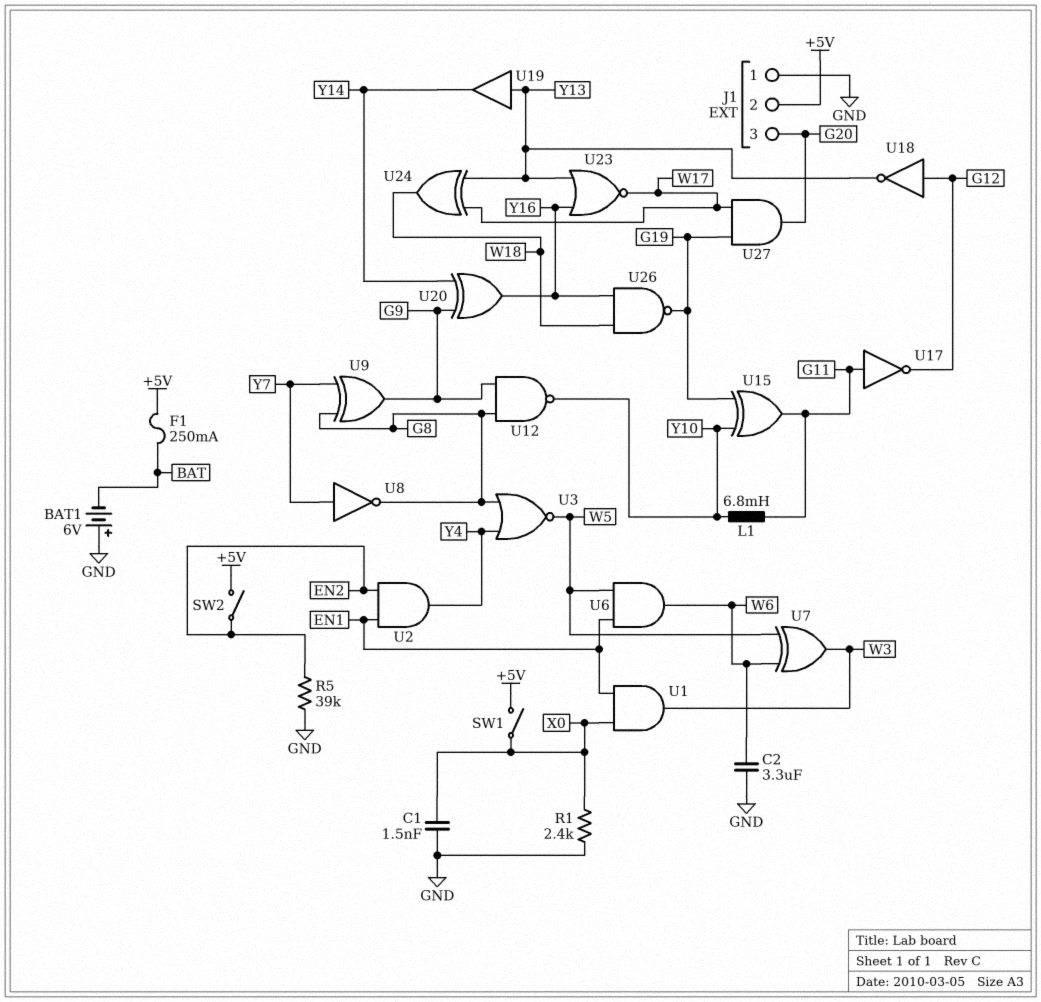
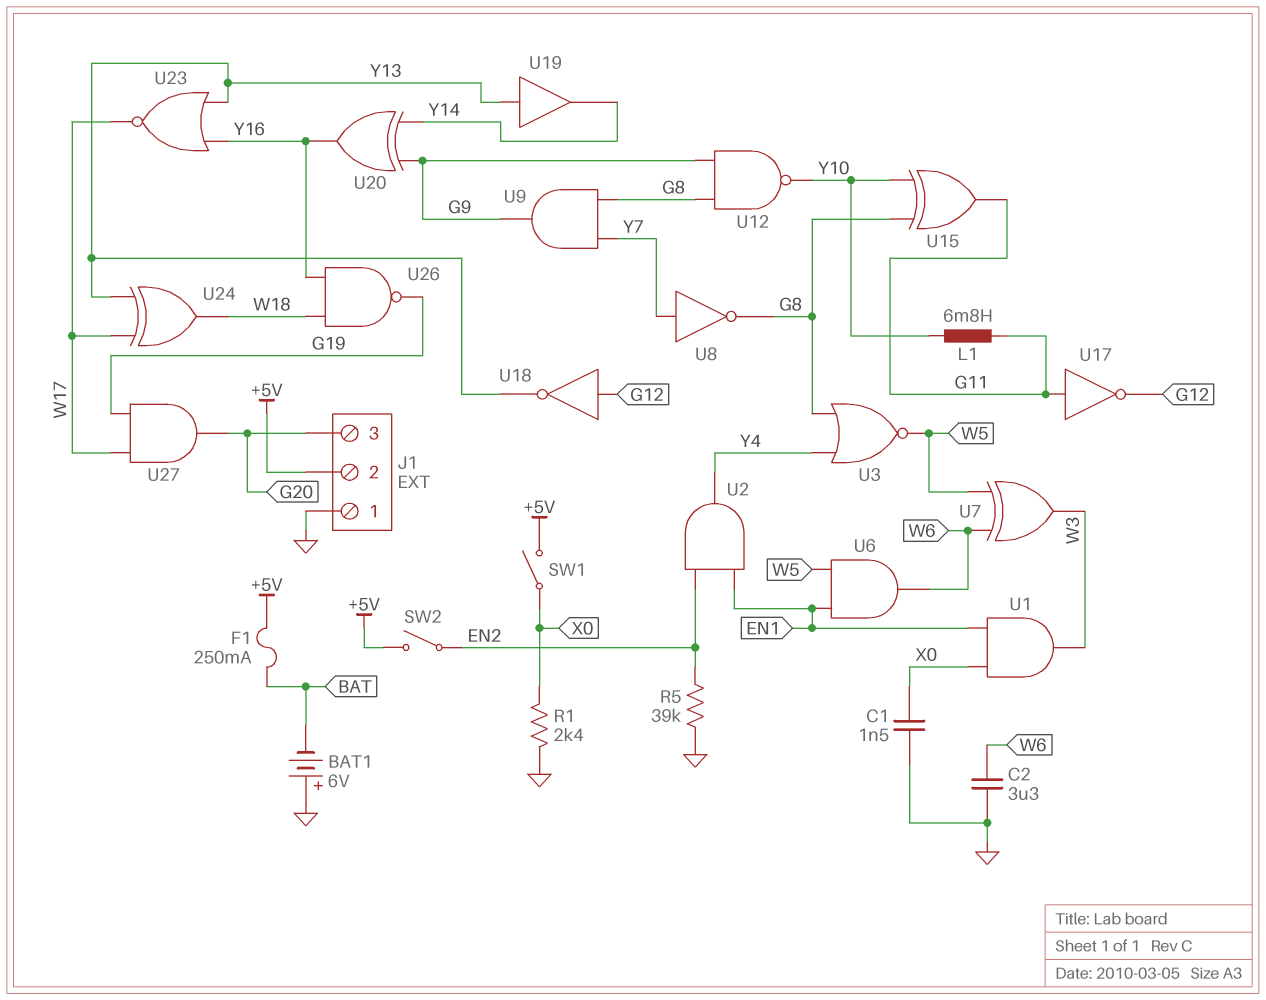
U9: XOR (in G8, in Y7, out G9) -> AND (in G8, in Y7, out G9)
U15: XOR (in G19, in Y10, out G11) -> XOR (in G8, in Y10, out G11)

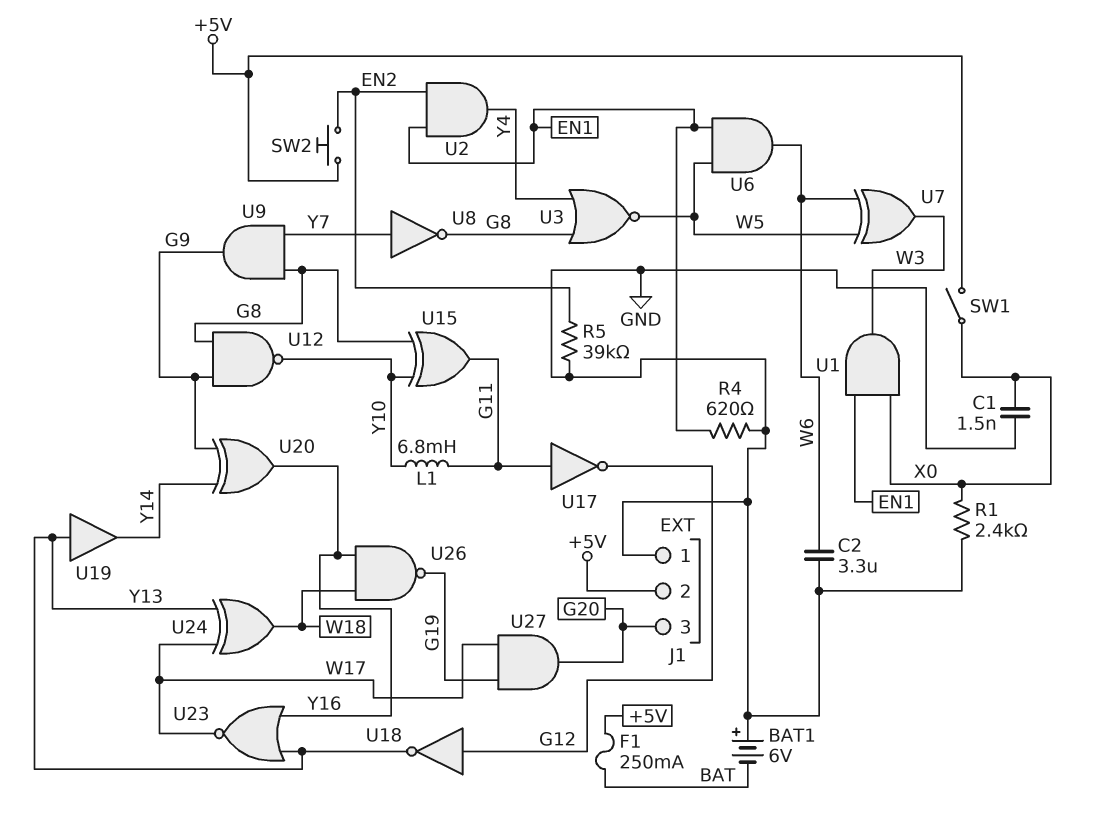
R4: none -> 620 (EN1, GND)
SW2: switch (+5V, EN2) -> button (+5V, EN2)

